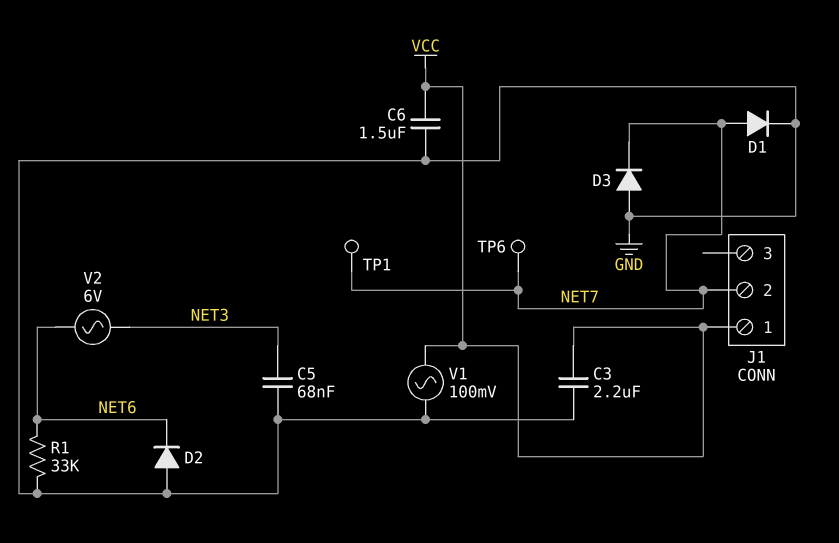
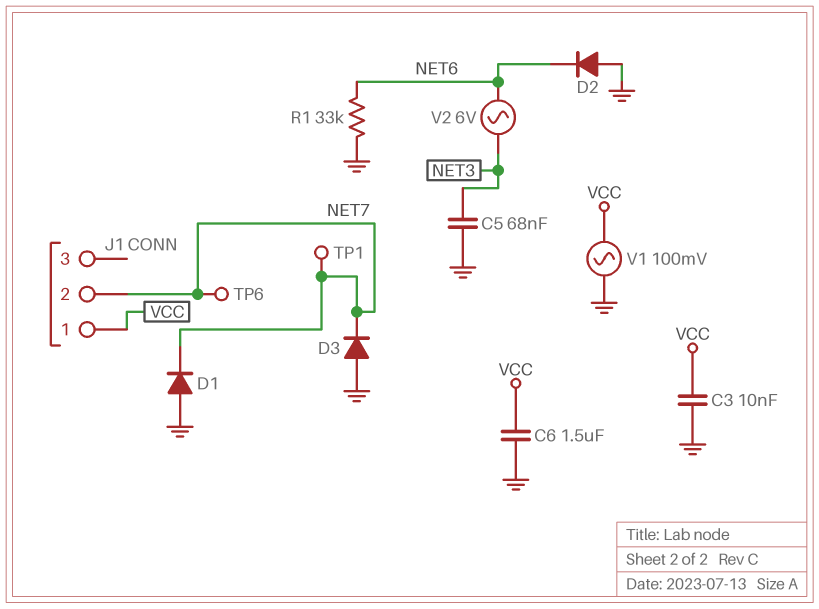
C3: 2.2uF (GND, VCC) -> 10nF (GND, VCC)
D1: diode (A NET7, K GND) -> diode (A GND, K NET7)

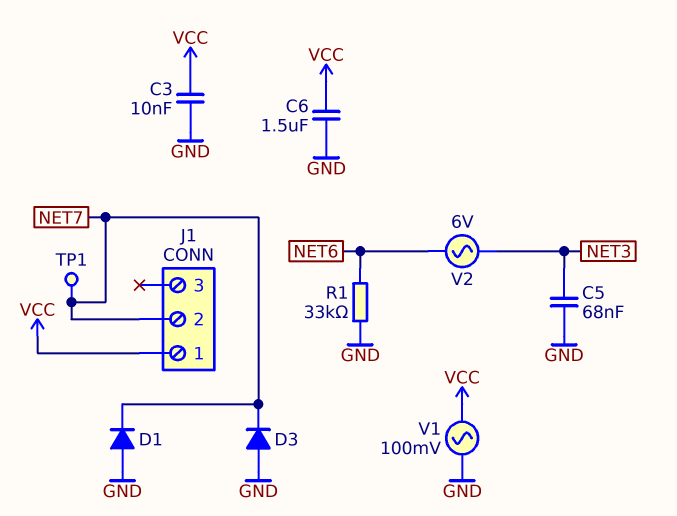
D2: diode (A GND, K NET6) -> none
TP6: test point (NET7) -> none

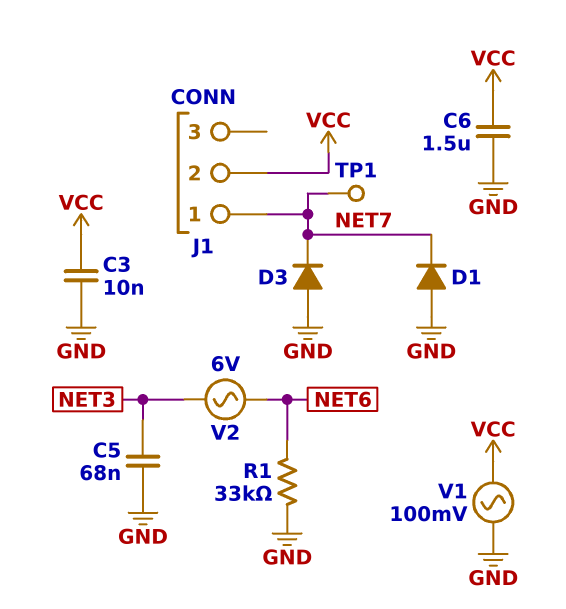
J1 pin 1: VCC -> NET7
J1 pin 2: NET7 -> VCC

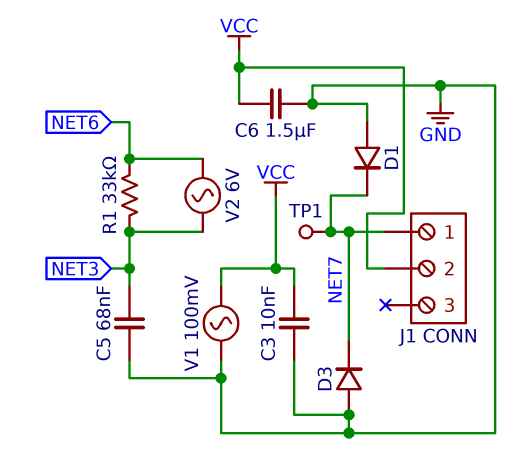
R1: 33k (GND, NET6) -> 33k (NET3, NET6)

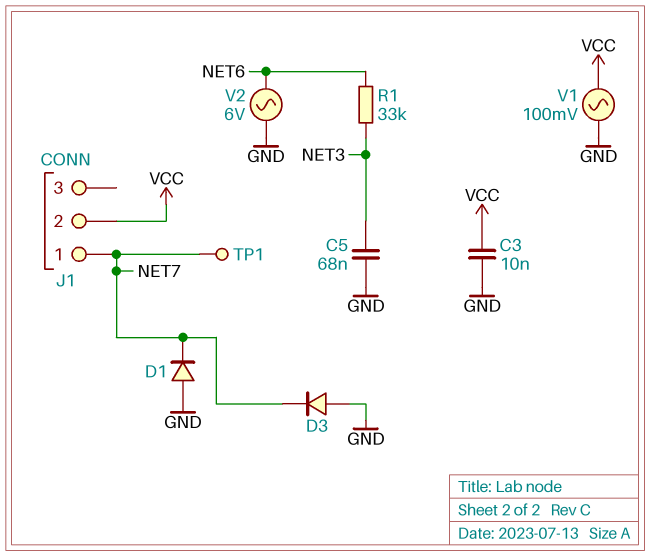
C6: 1.5uF (GND, VCC) -> none
V2: AC 6V (NET3, NET6) -> AC 6V (GND, NET6)

